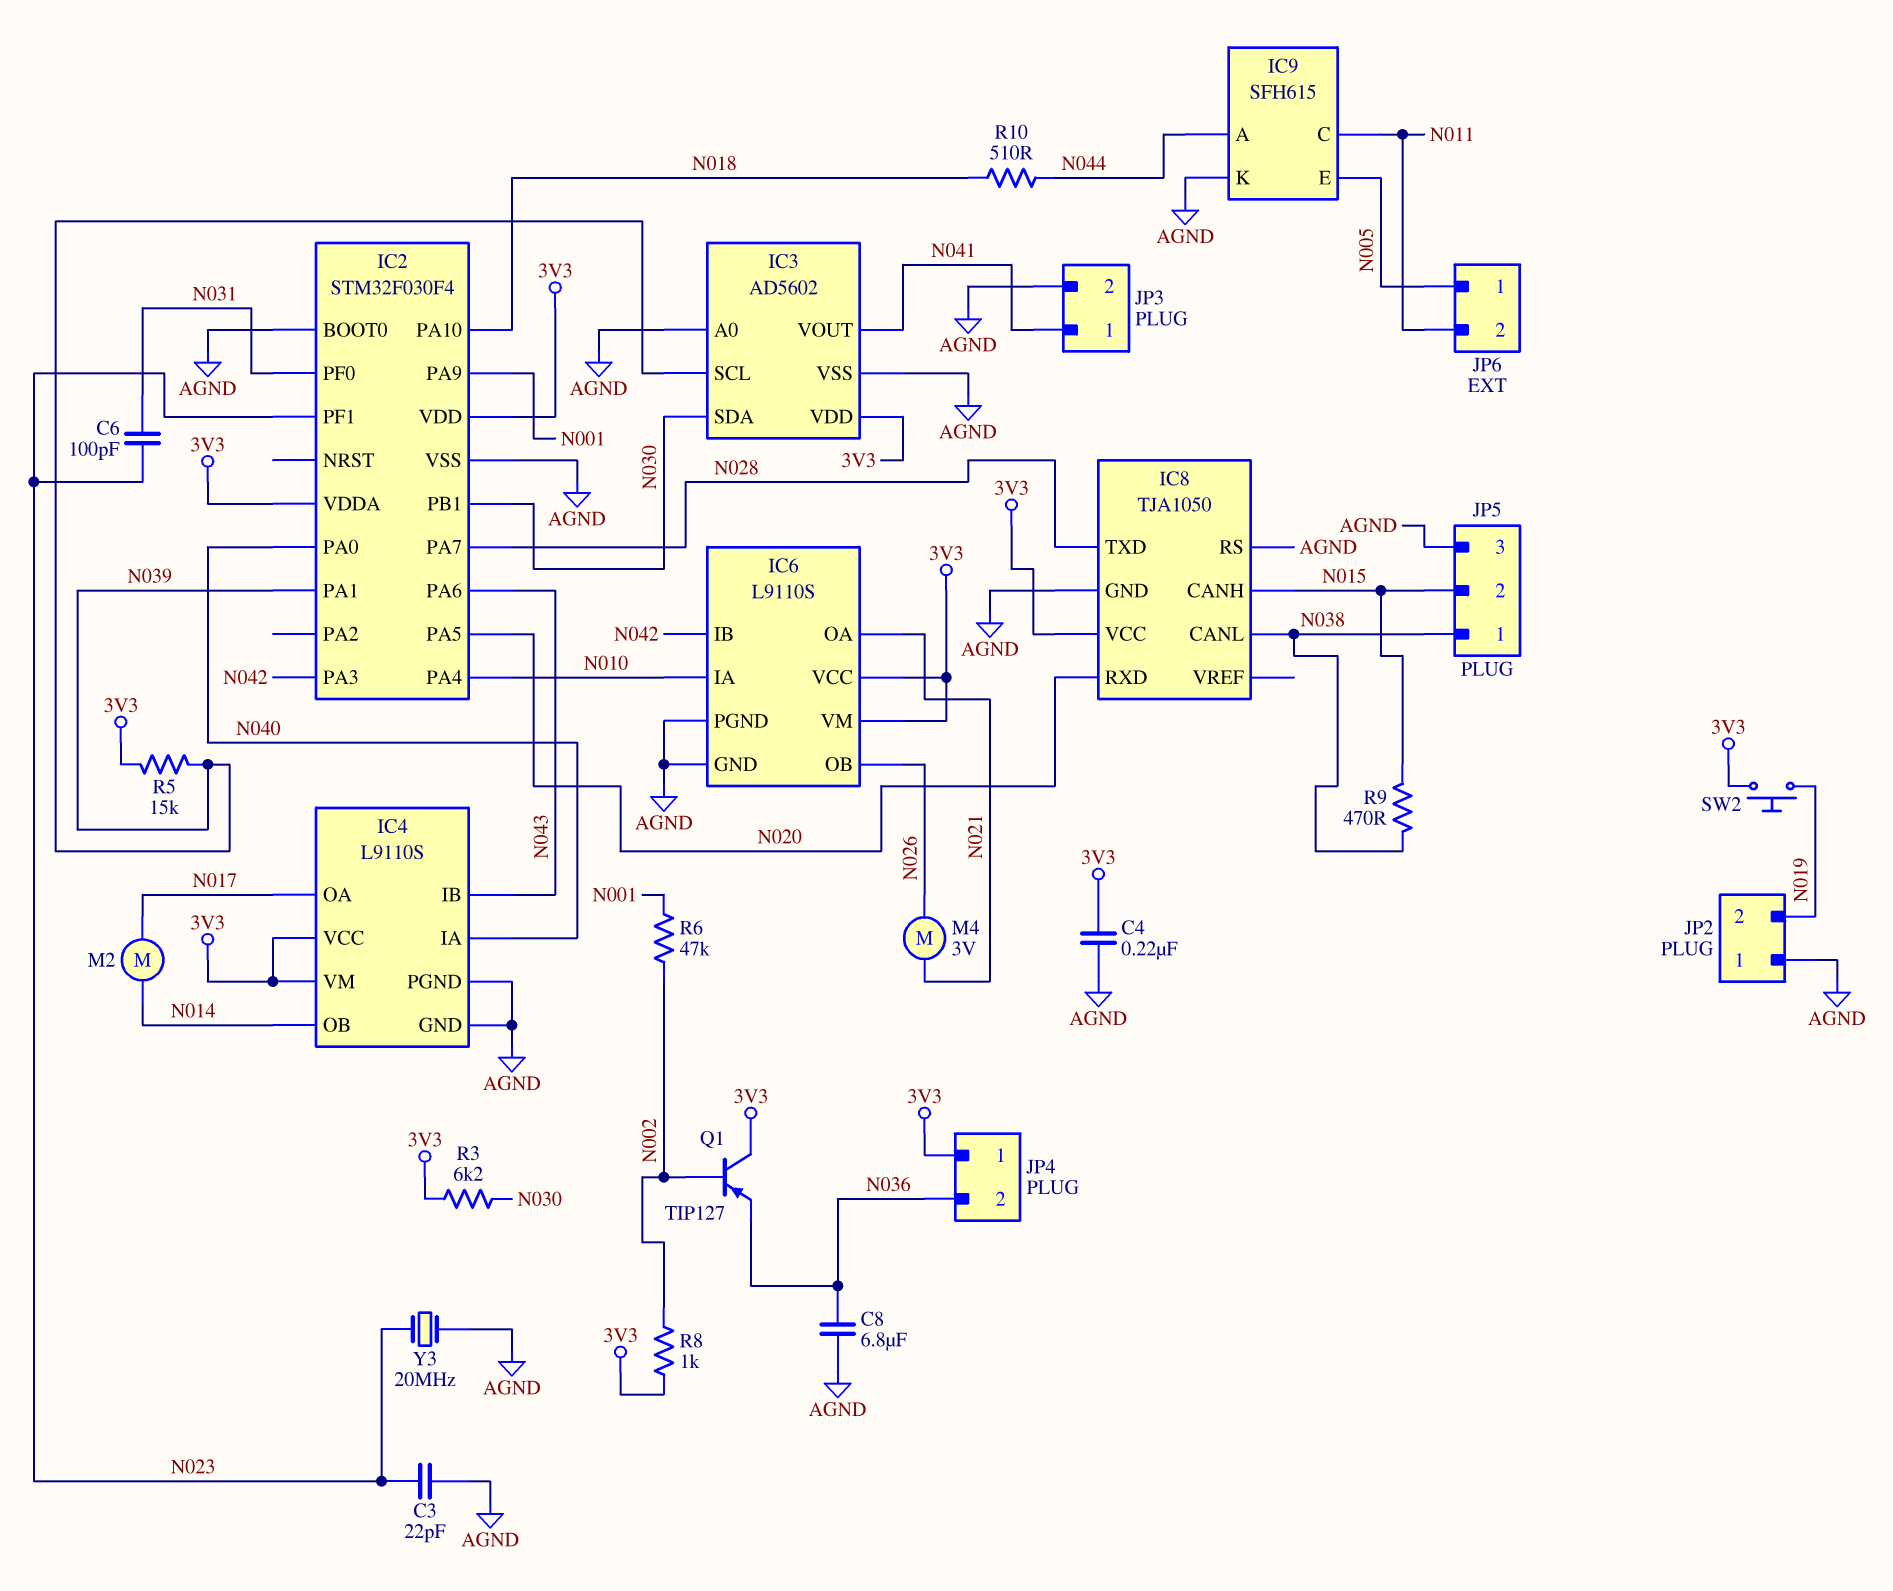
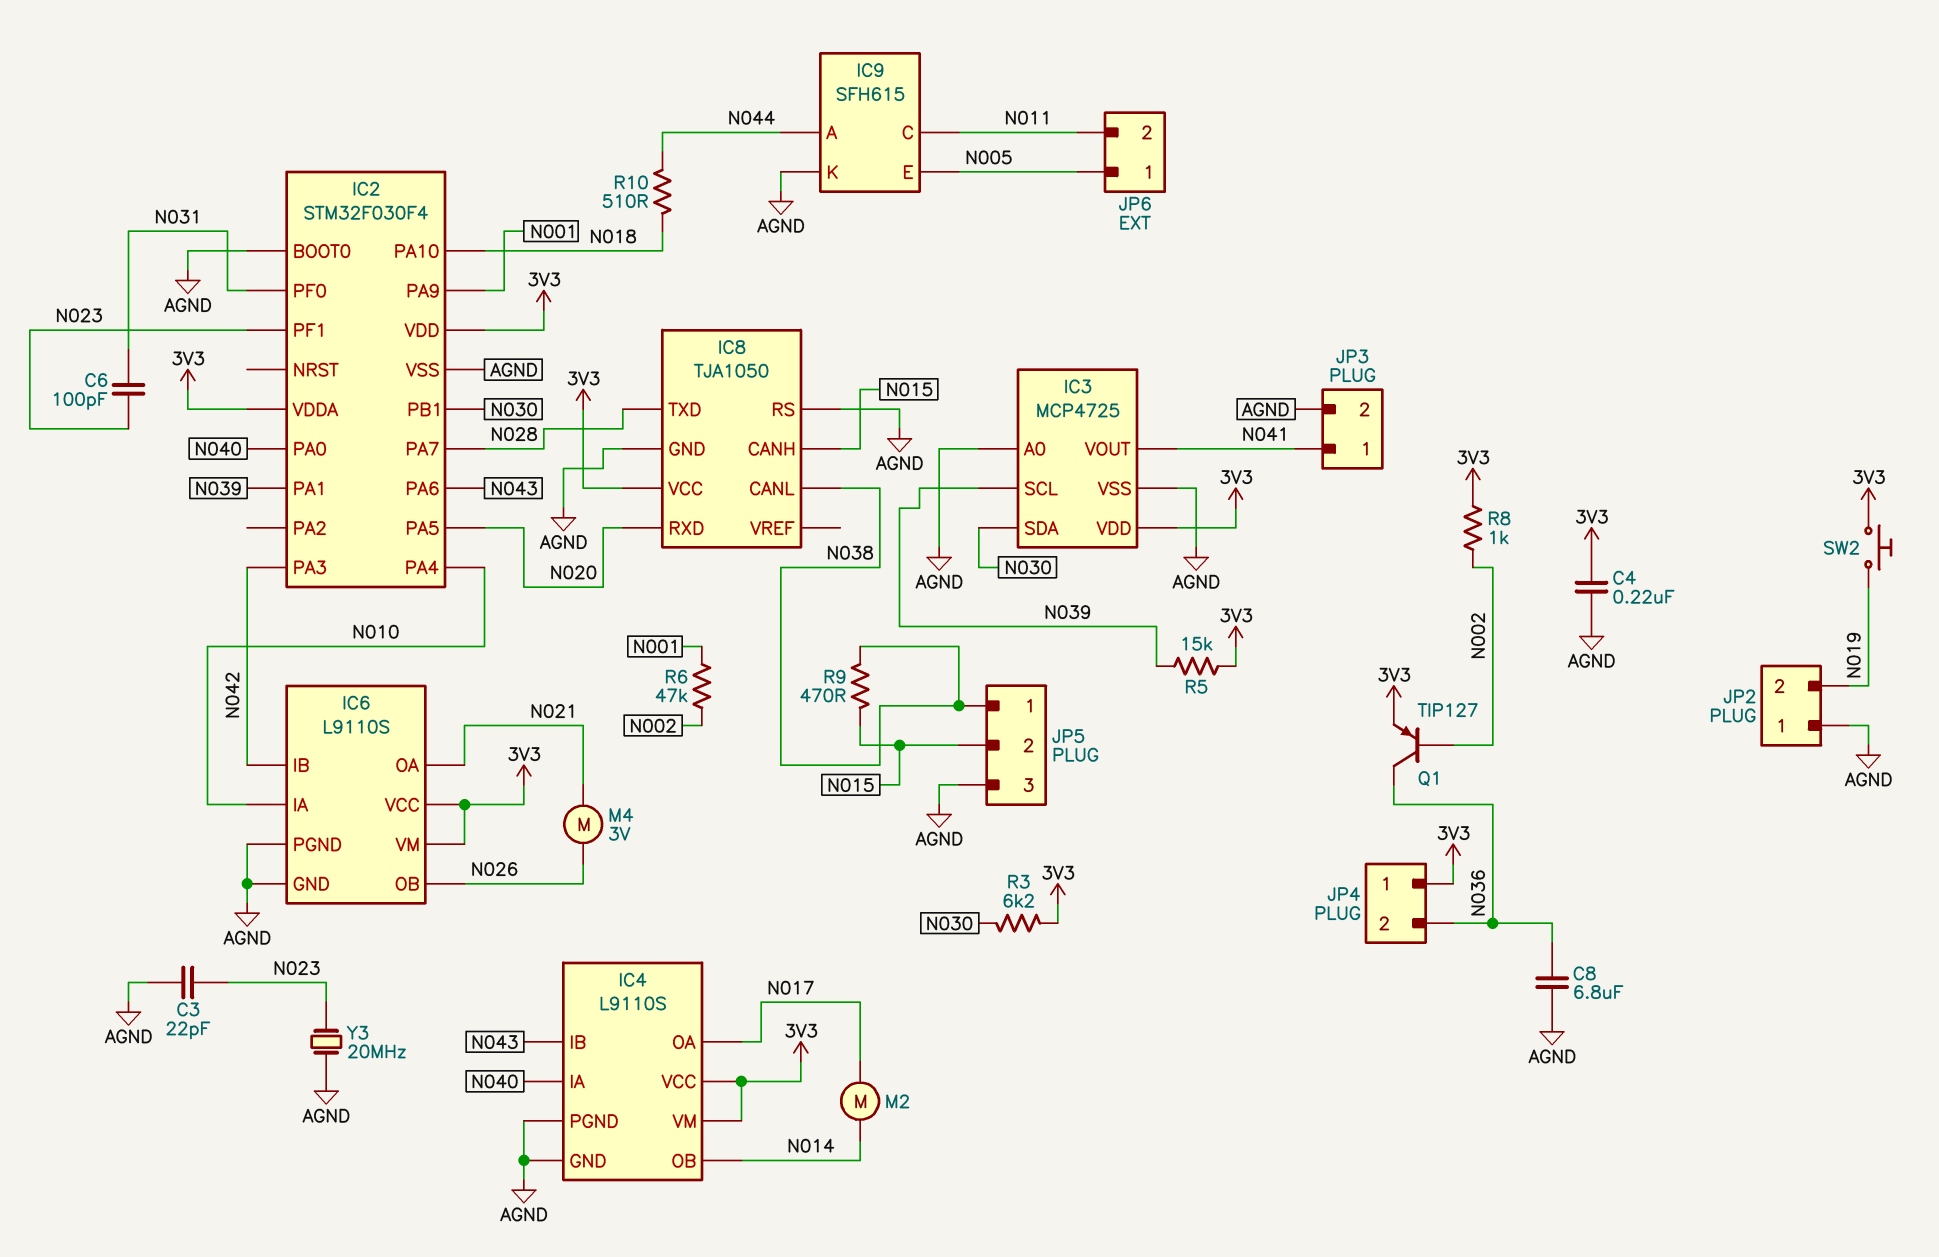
IC3: AD5602 -> MCP4725
Q1: PNP TIP127 (B N002, C 3V3, E N036) -> PNP TIP127 (B N002, C N036, E 3V3)

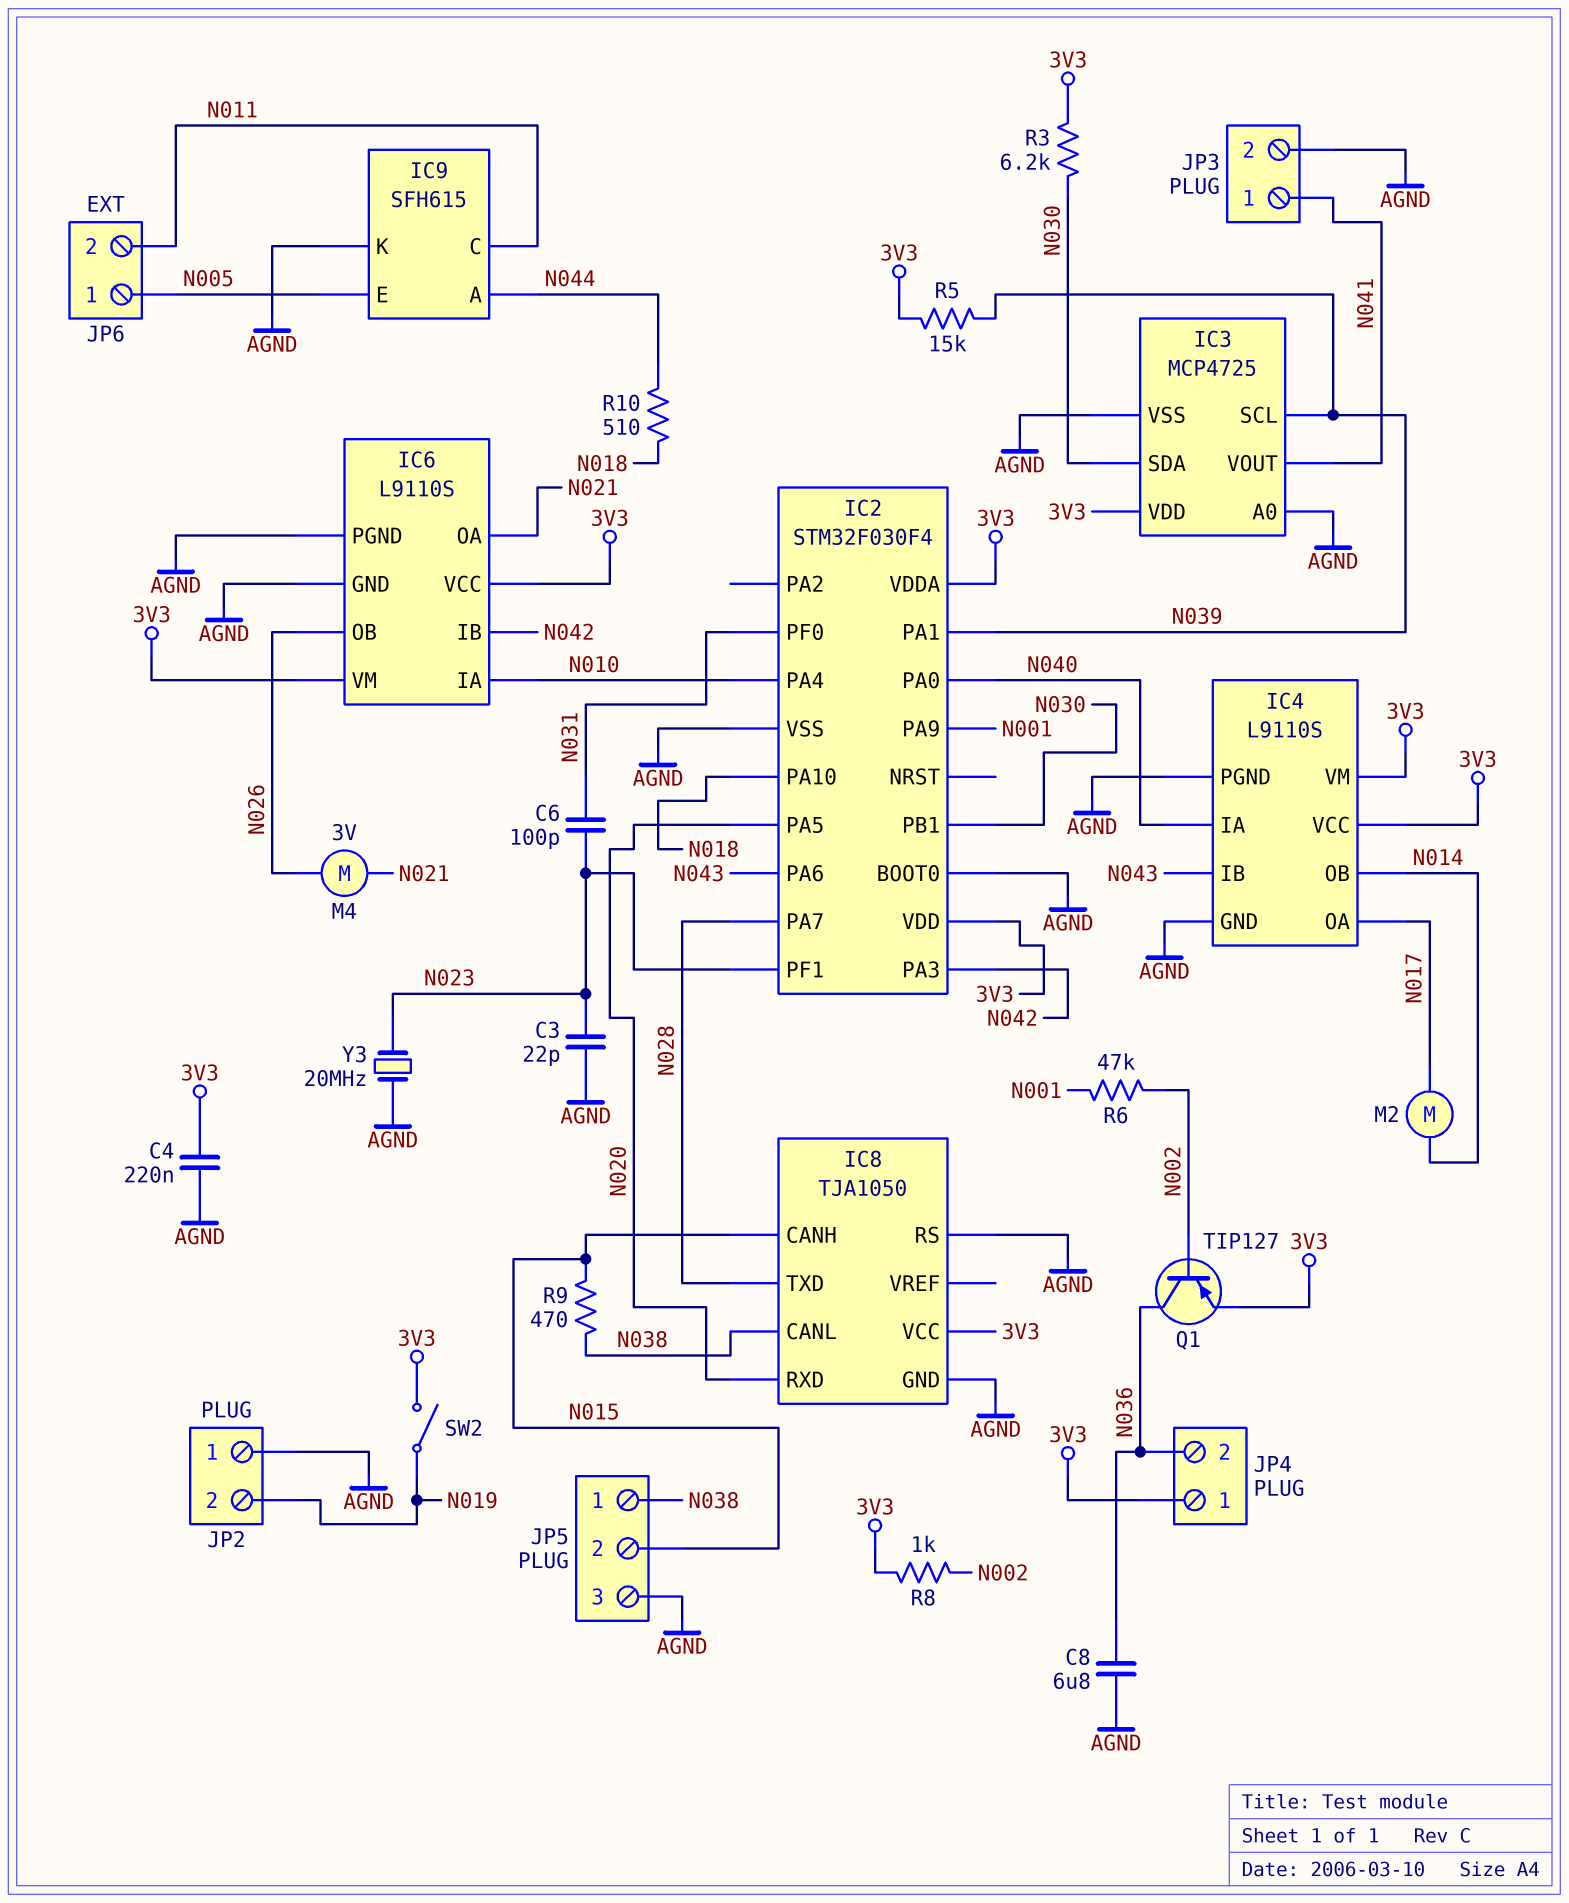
SW2: button (3V3, N019) -> switch (3V3, N019)

